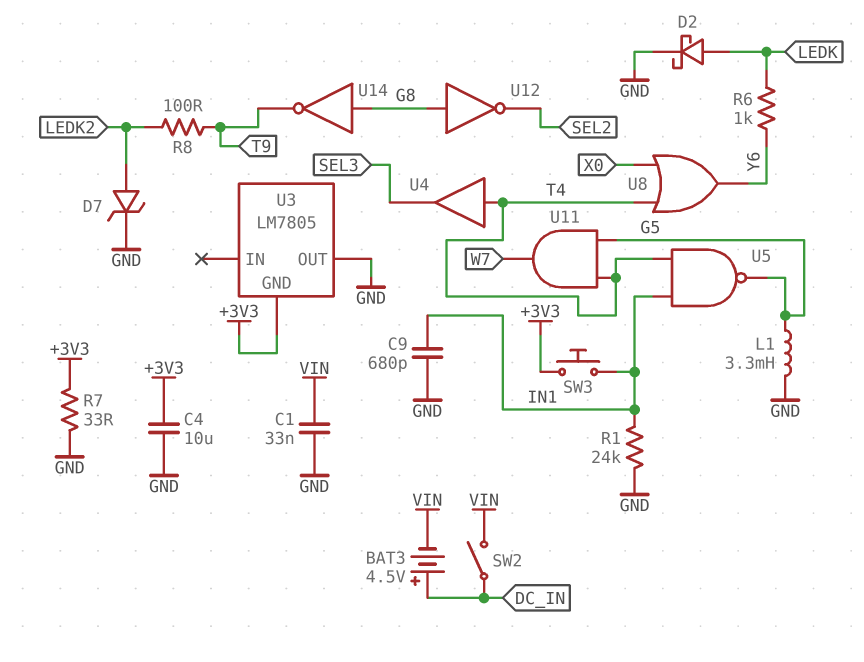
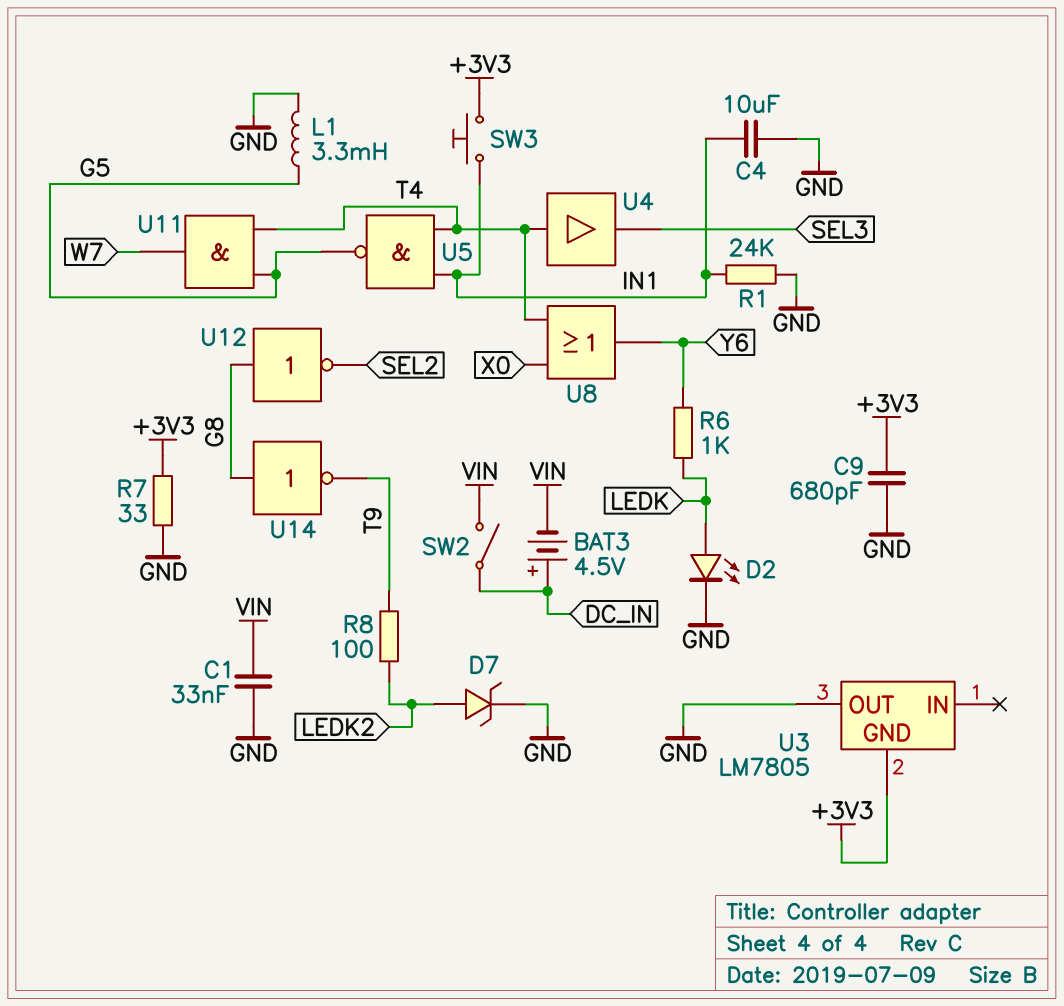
C4: 10uF (+3V3, GND) -> 10uF (GND, IN1)
C9: 680pF (GND, IN1) -> 680pF (+3V3, GND)
D2: schottky (A LEDK, K GND) -> LED (A LEDK, K GND)

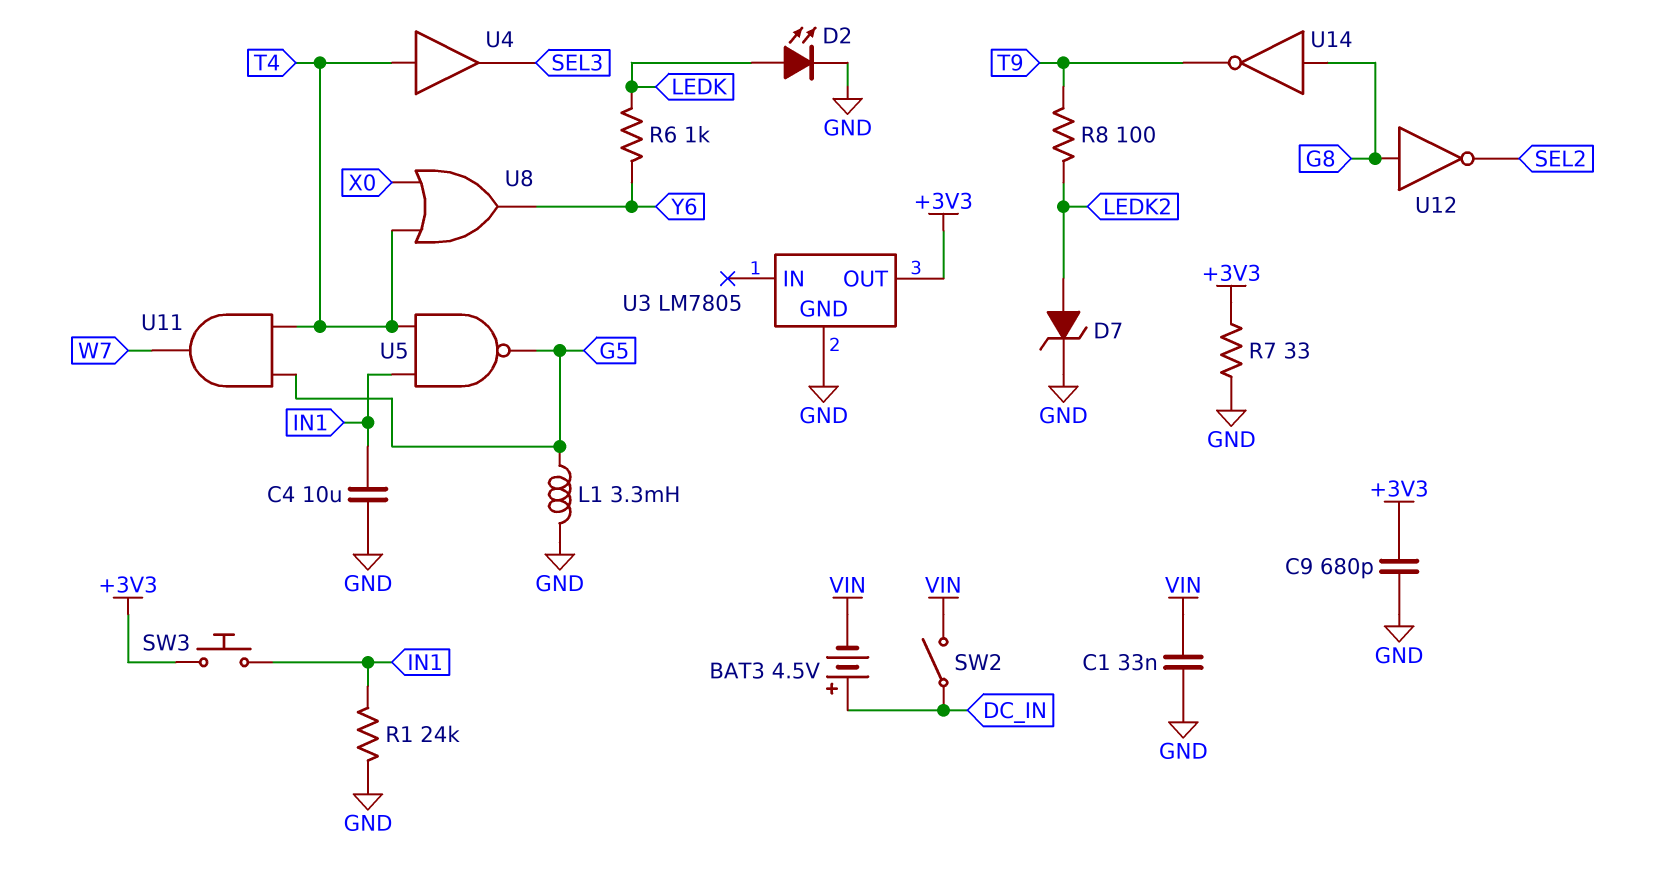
U3 pin GND: +3V3 -> GND
U3 pin OUT: GND -> +3V3

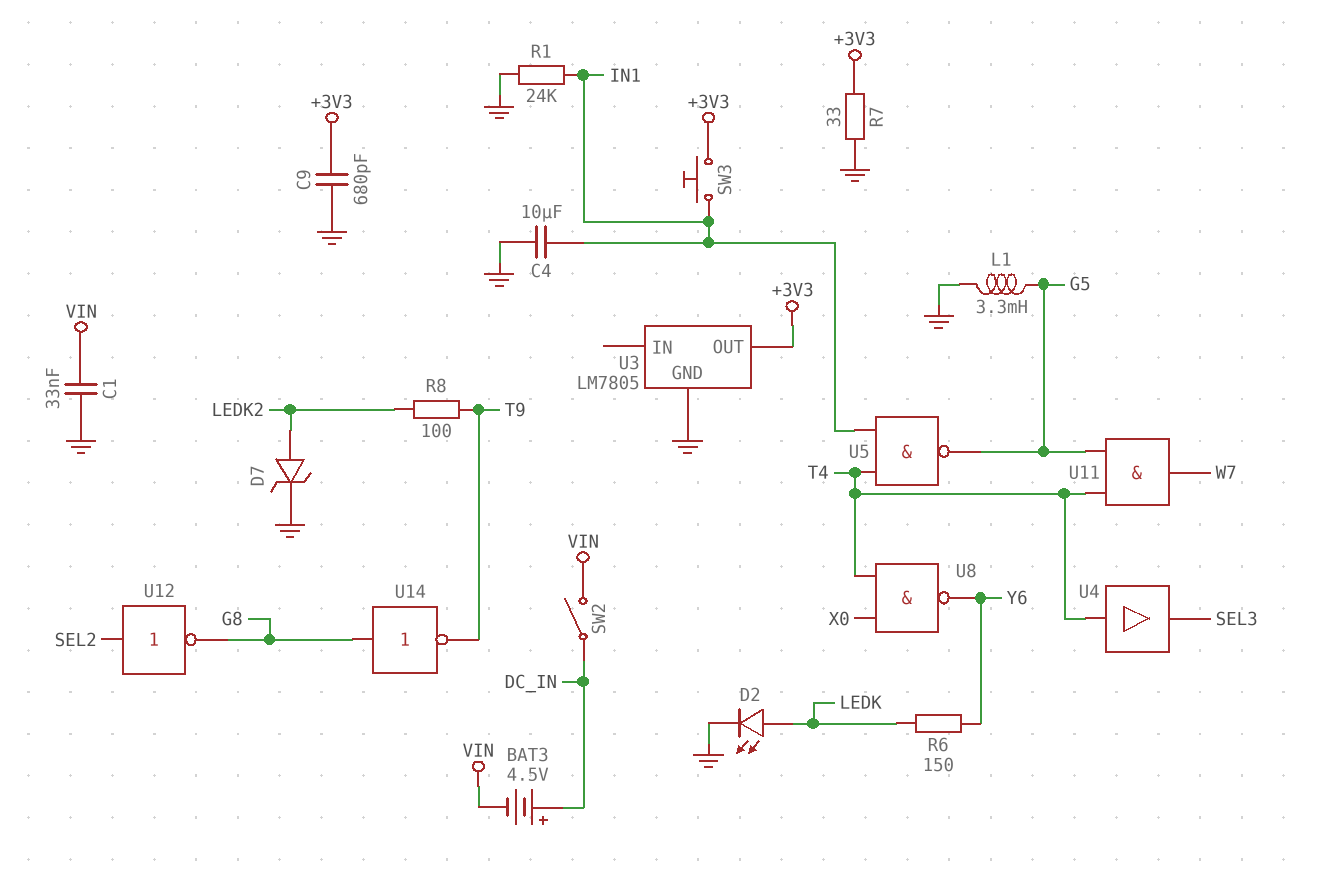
R6: 1k (LEDK, Y6) -> 150 (LEDK, Y6)
U8: OR (in T4, in X0, out Y6) -> NAND (in T4, in X0, out Y6)
U12: NOT (in G8, out SEL2) -> NOT (in SEL2, out G8)

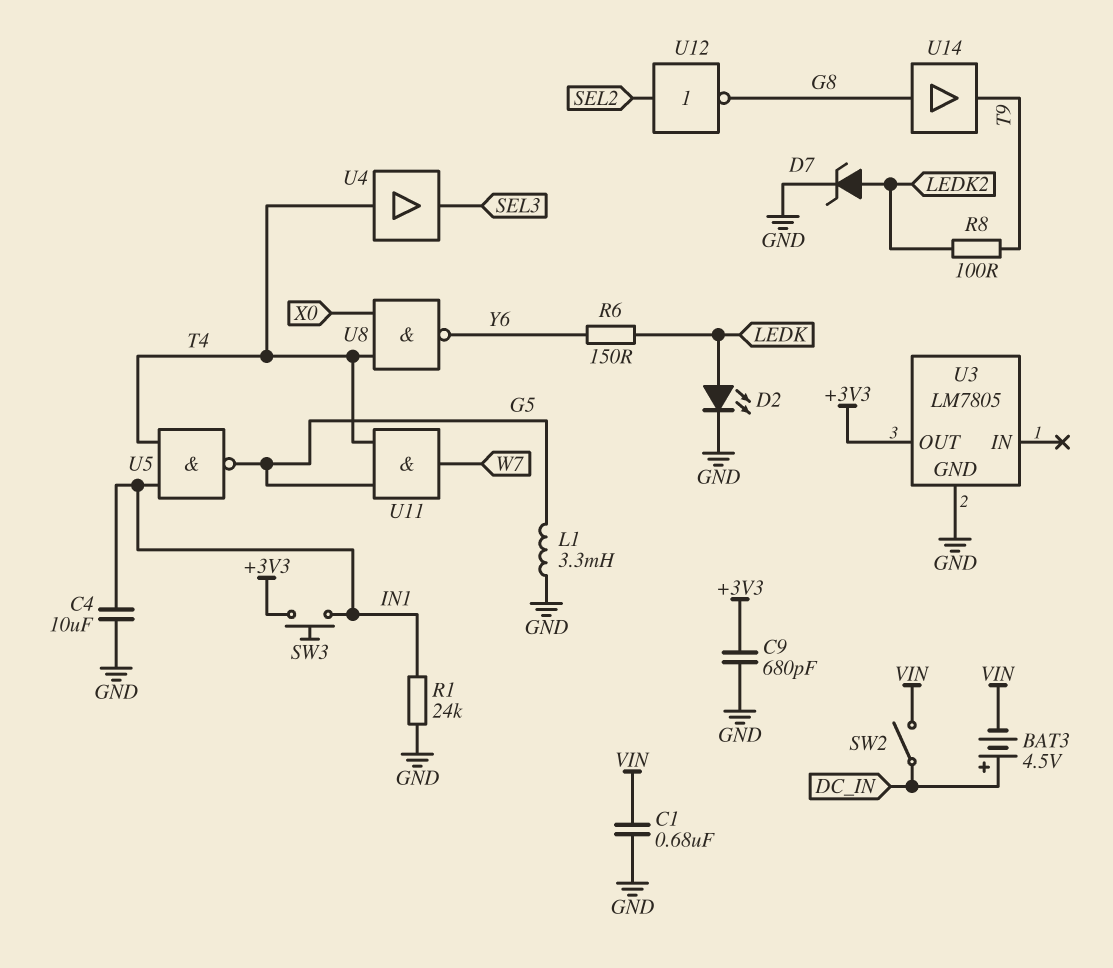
C1: 33nF (GND, VIN) -> 680nF (GND, VIN)
R7: 33 (+3V3, GND) -> none
U14: NOT (in G8, out T9) -> buffer (in G8, out T9)

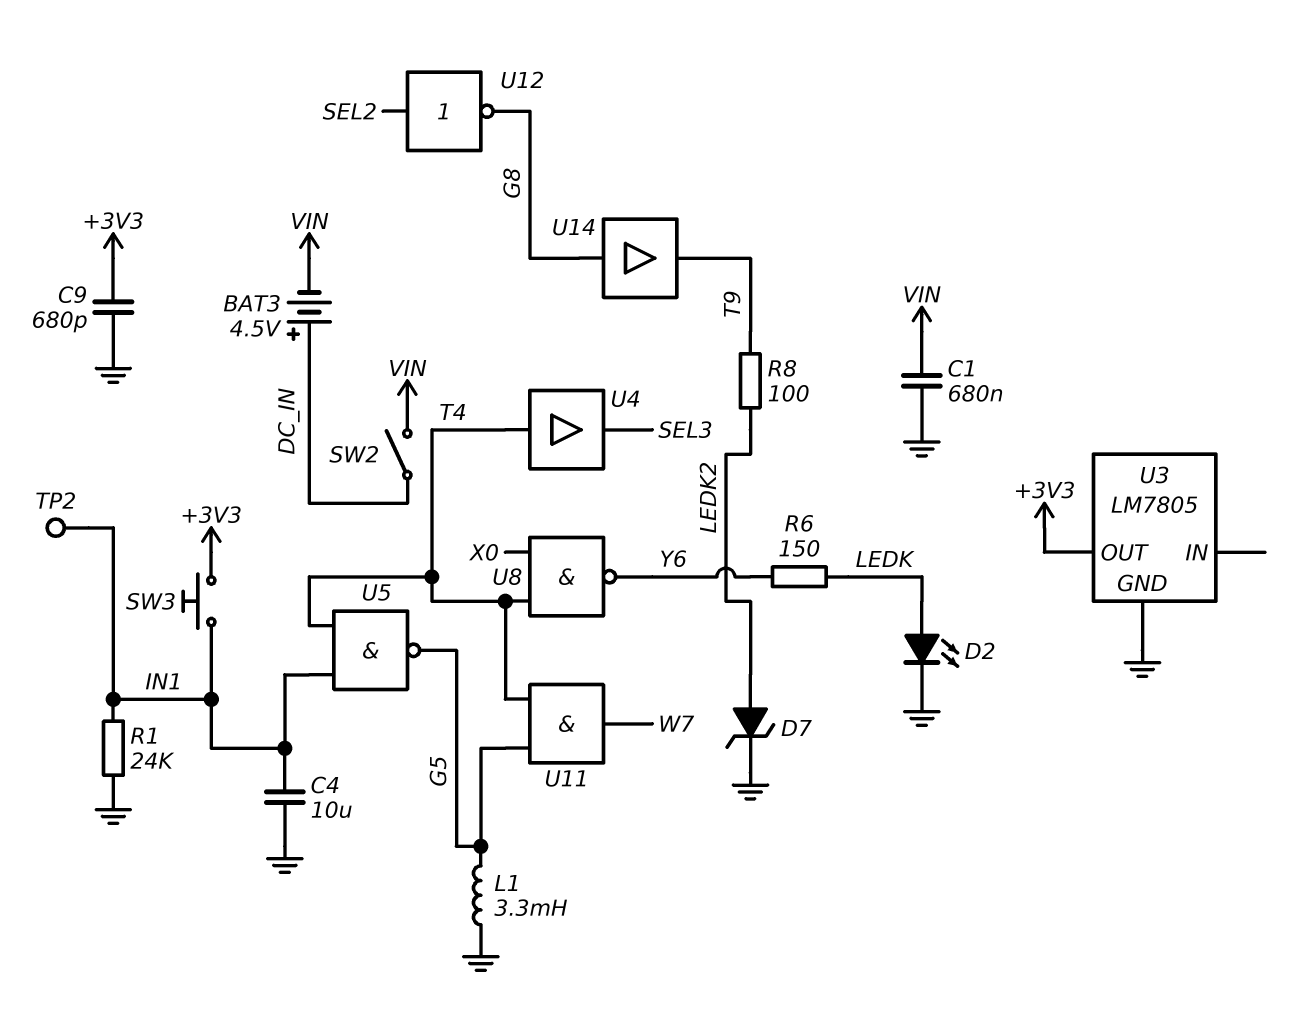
TP2: none -> test point (IN1)

